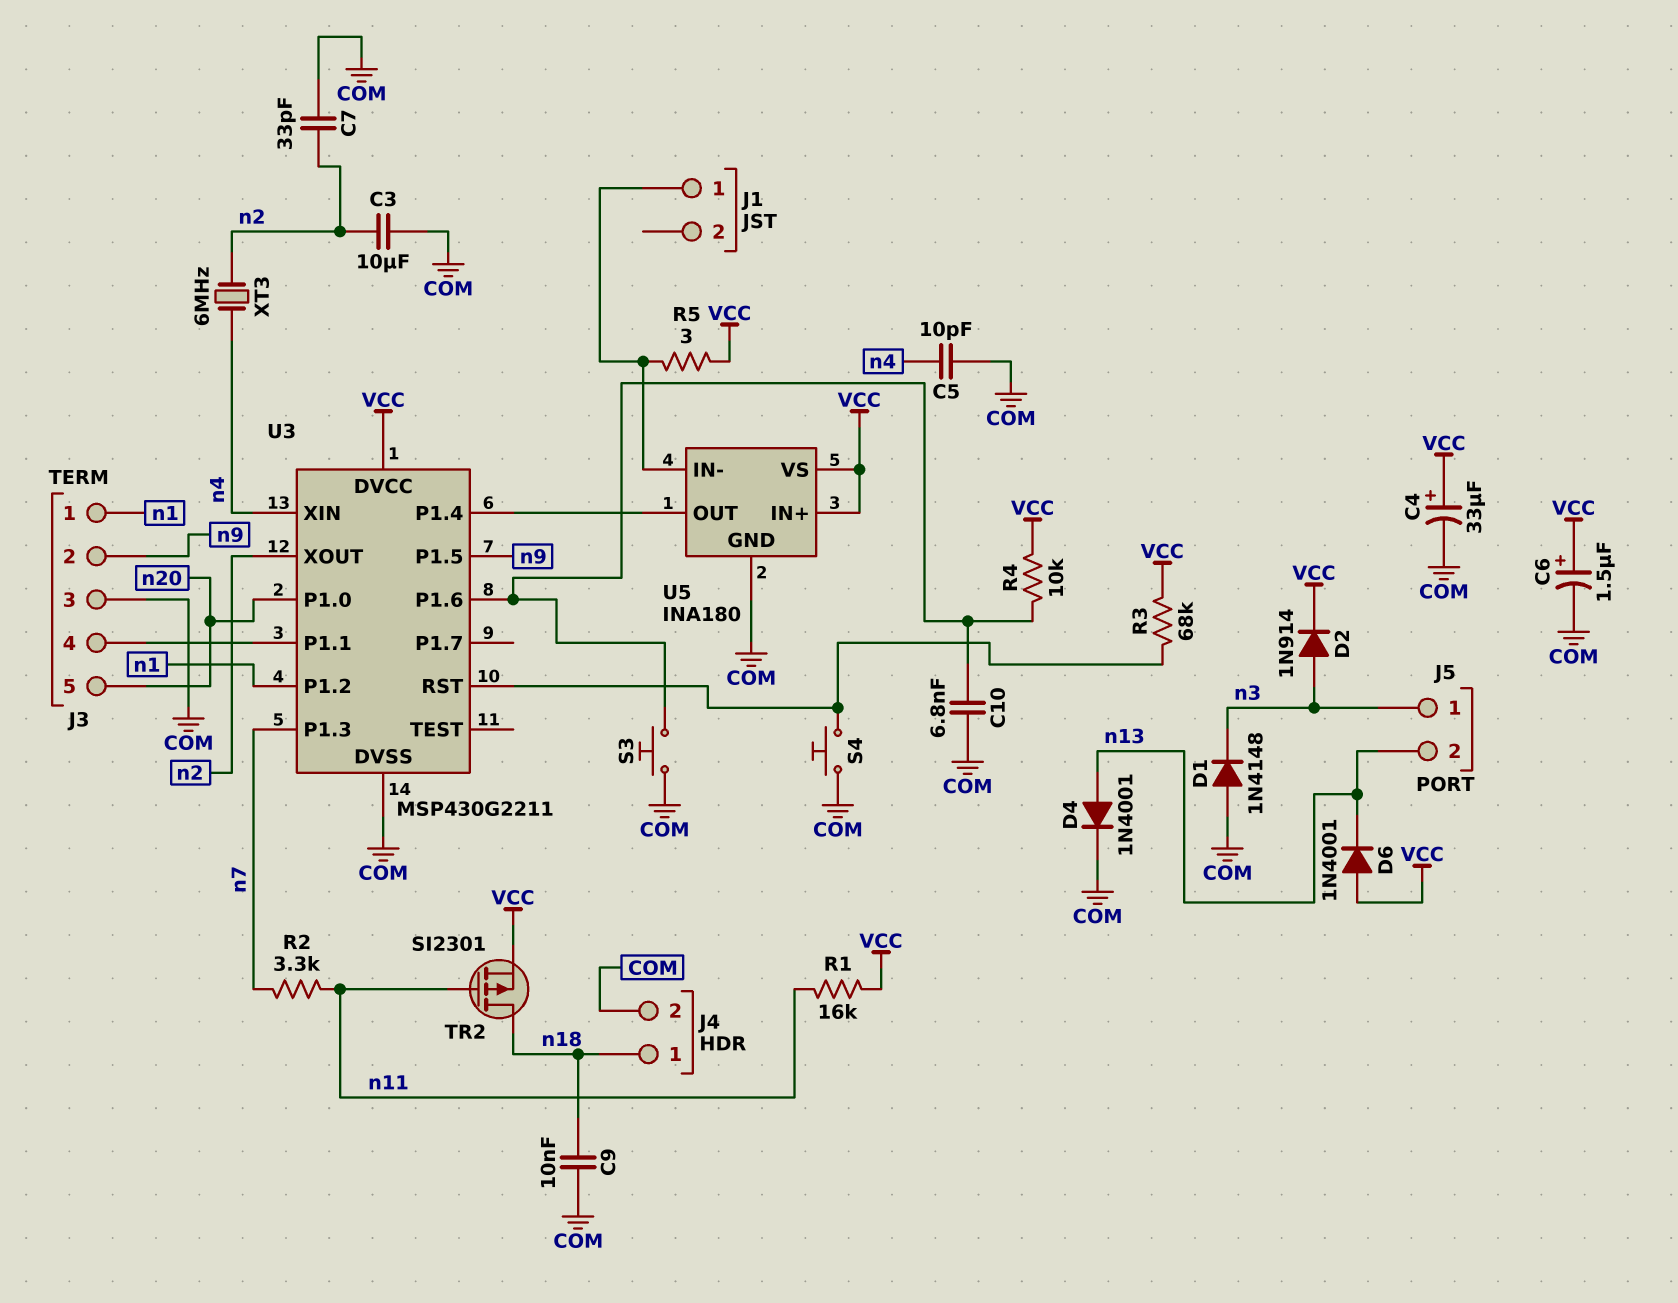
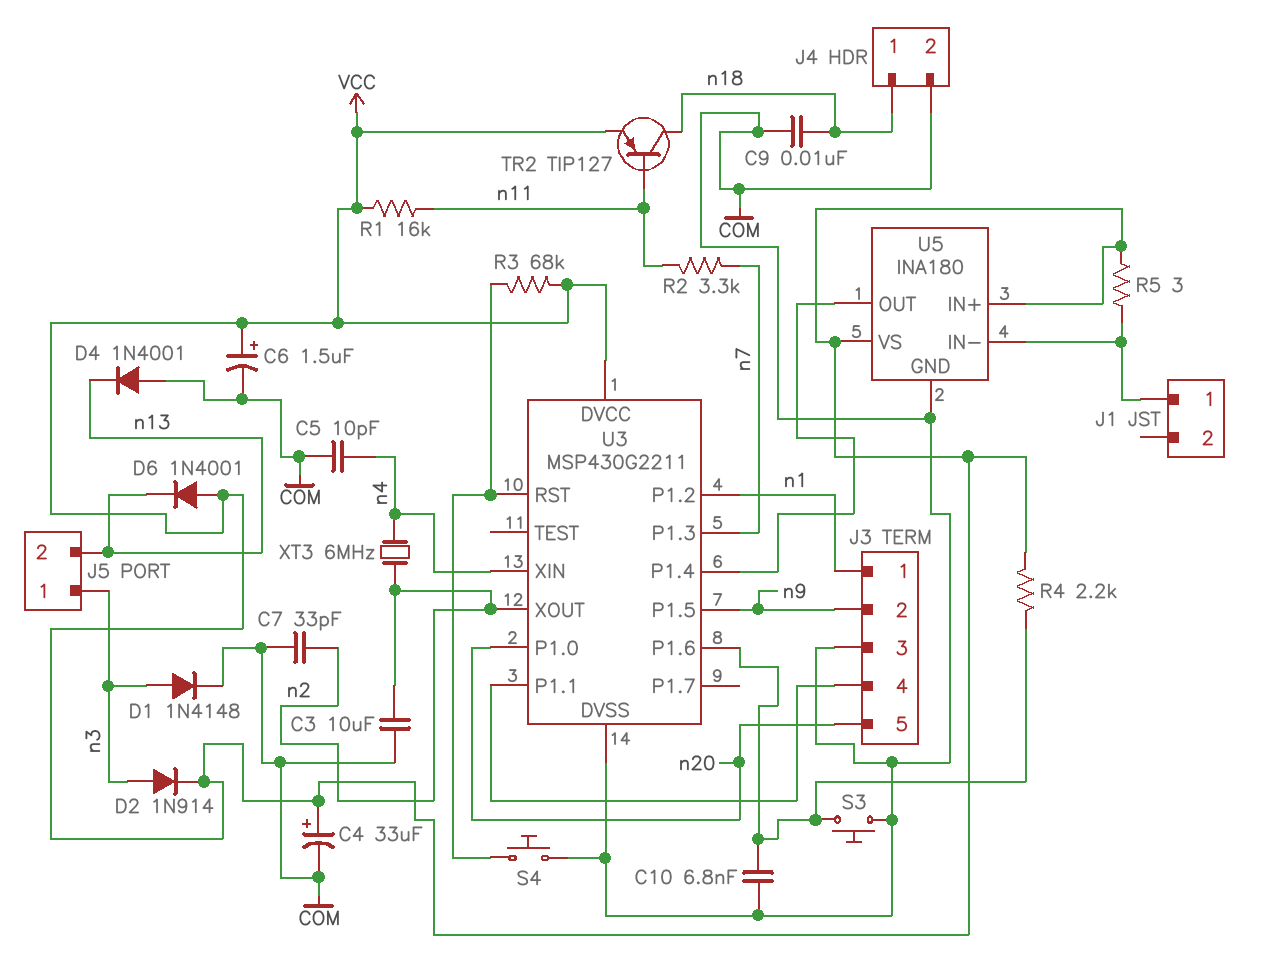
D1: diode 1N4148 (A COM, K n3) -> diode 1N4148 (A n3, K COM)
D4: diode 1N4001 (A n13, K COM) -> diode 1N4001 (A COM, K n13)
R4: 10k (U3/P1.6, VCC) -> 2.2k (U3/P1.6, VCC)
TR2: PMOS SI2301 (G n11, D n18, S VCC) -> PNP TIP127 (B n11, C n18, E VCC)

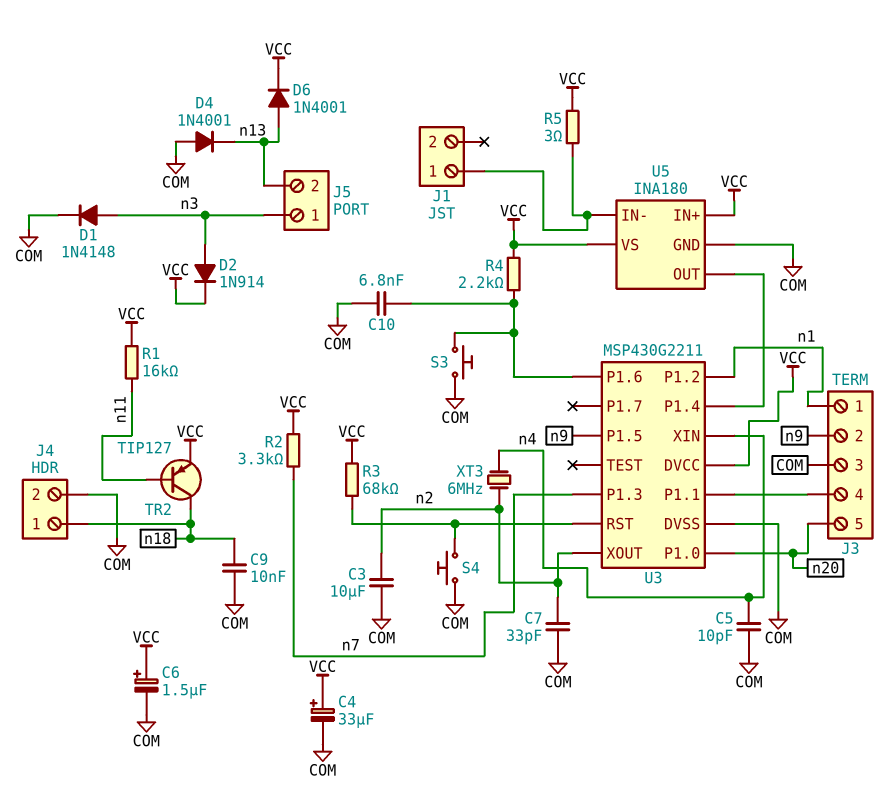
D6: diode 1N4001 (A VCC, K n13) -> diode 1N4001 (A n13, K VCC)
R2: 3.3k (n7, n11) -> 3.3k (VCC, n7)

